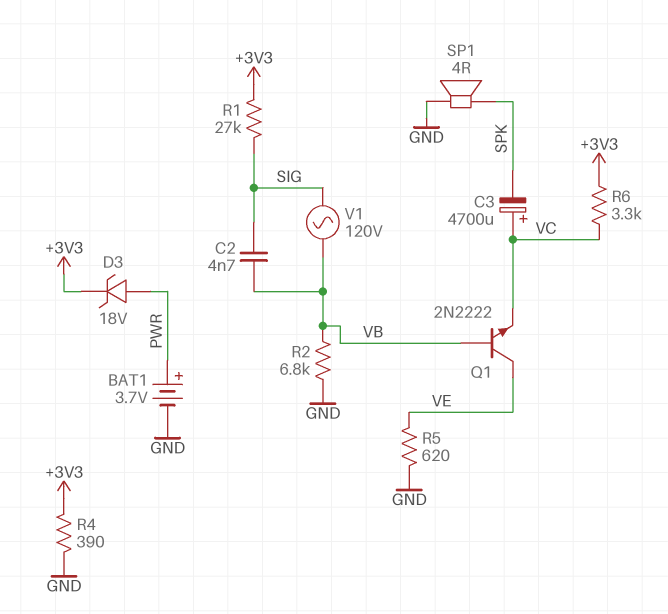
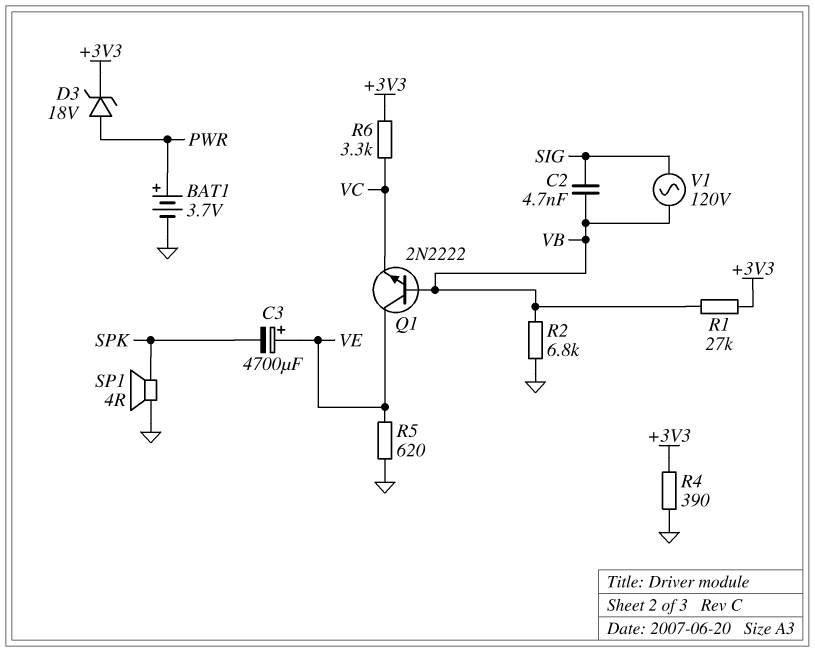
C3: 4700uF (plus VC, minus SPK) -> 4700uF (plus VE, minus SPK)
R1: 27k (+3V3, SIG) -> 27k (+3V3, VB)

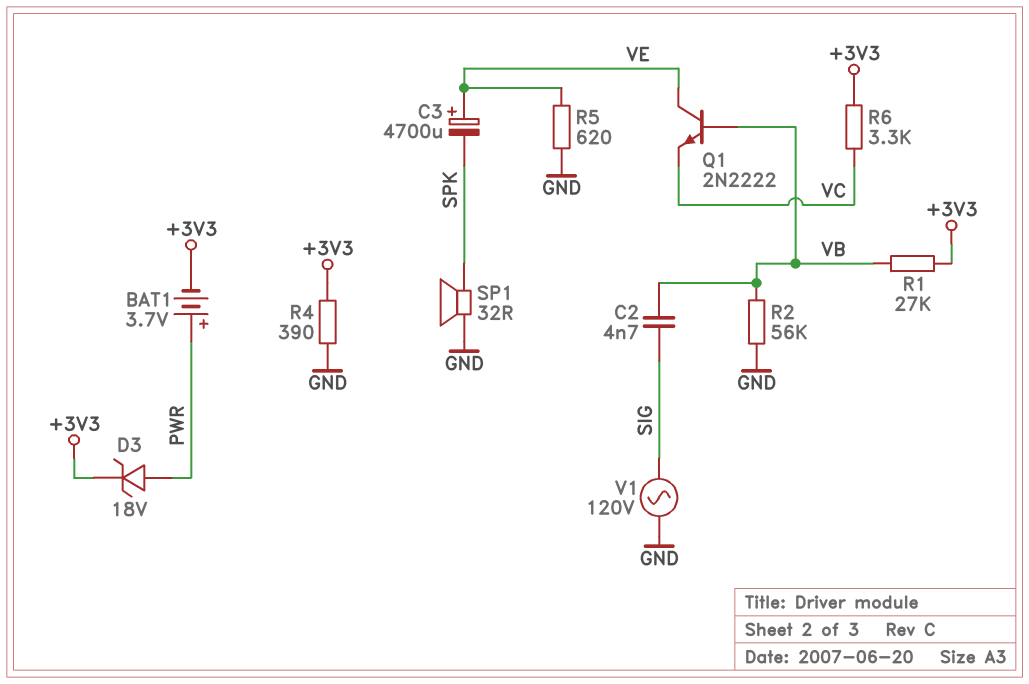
BAT1: 3.7V (plus PWR, minus GND) -> 3.7V (plus PWR, minus +3V3)
R2: 6.8k (GND, VB) -> 56k (GND, VB)
SP1: speaker 4R (GND, SPK) -> speaker 32R (GND, SPK)
V1: AC 120V (SIG, VB) -> AC 120V (GND, SIG)

